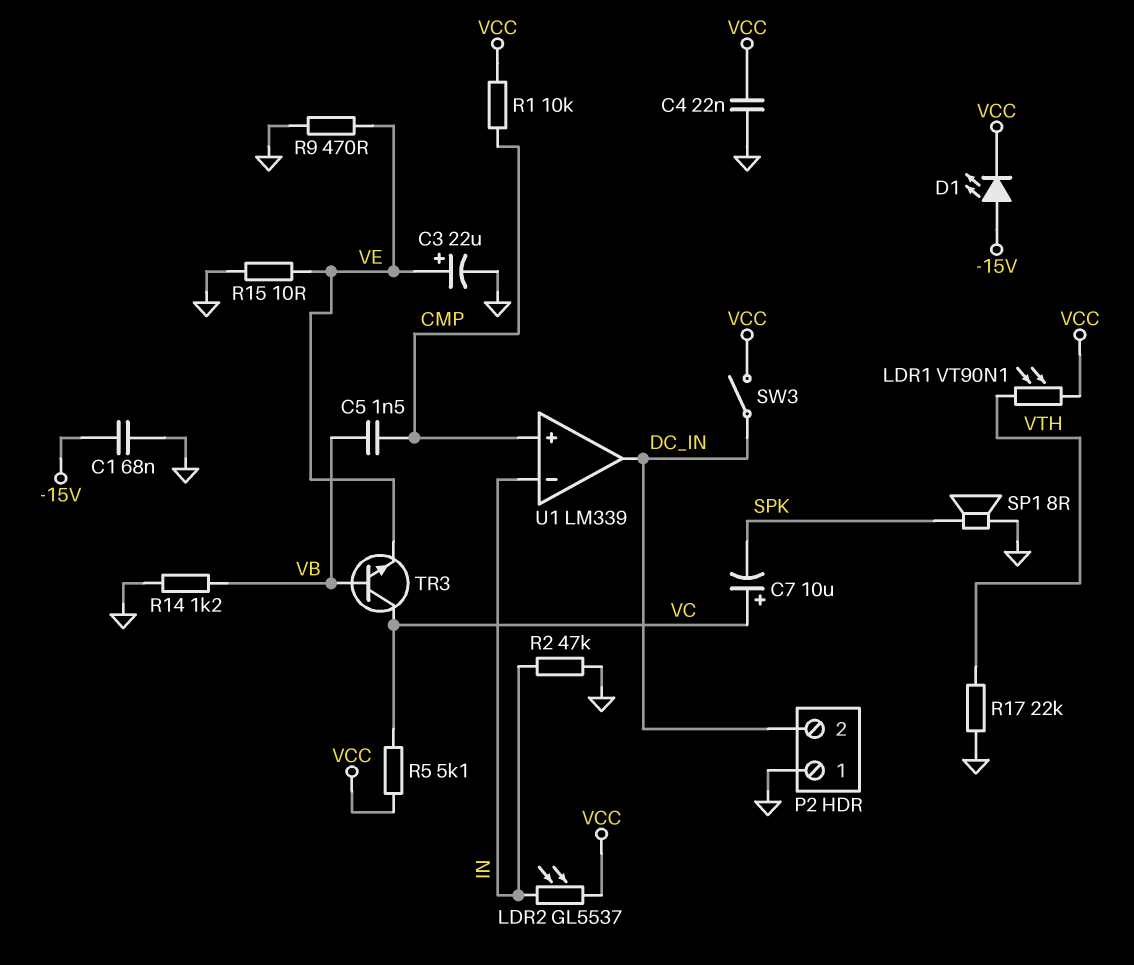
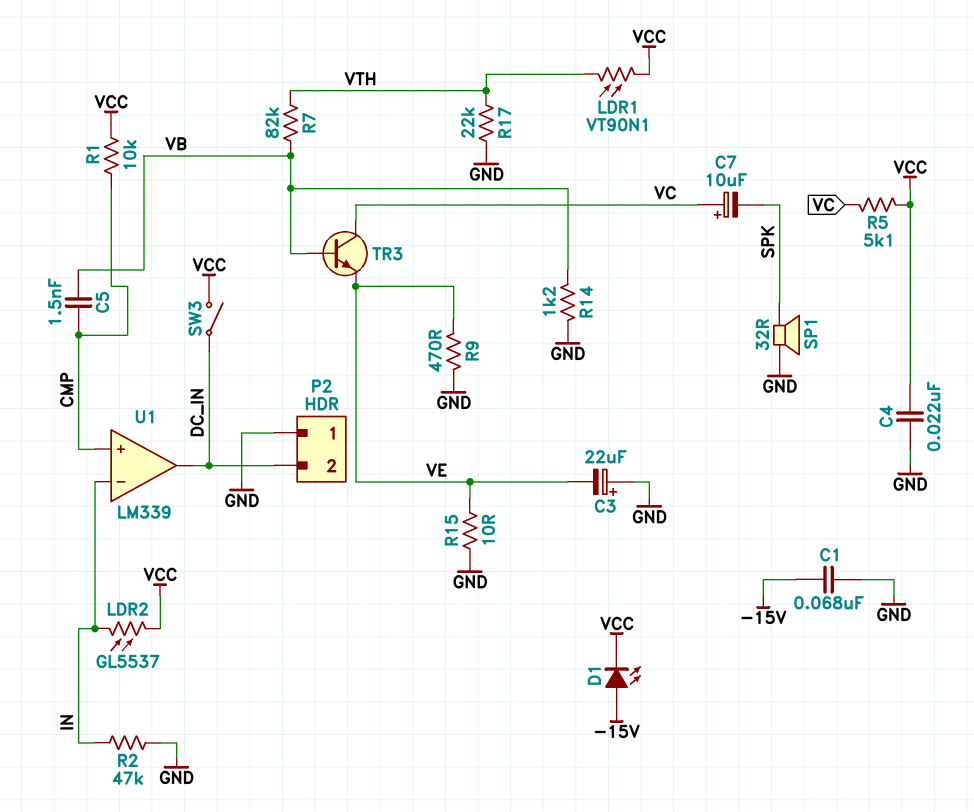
C3: 22uF (plus VE, minus GND) -> 22uF (plus GND, minus VE)
R7: none -> 82k (VB, VTH)
SP1: speaker 8R (GND, SPK) -> speaker 32R (GND, SPK)

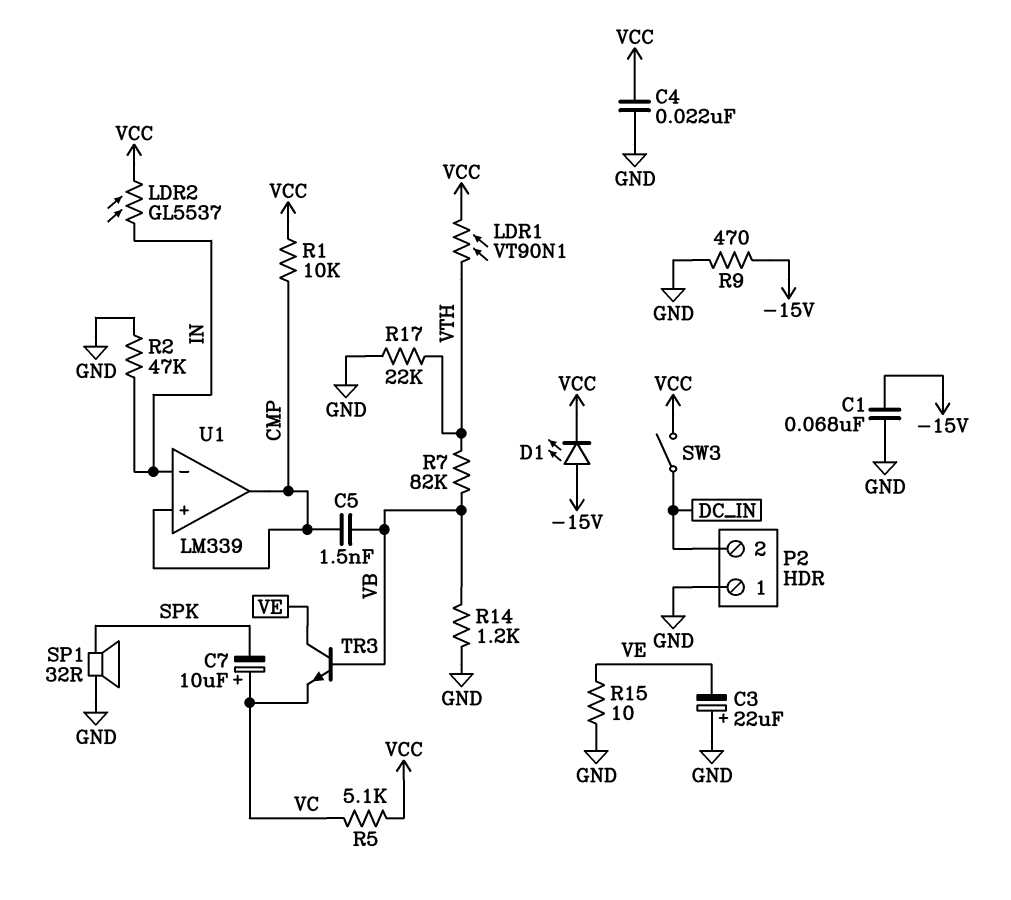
R9: 470 (GND, VE) -> 470 (-15V, GND)
TR3: NPN (B VB, C VC, E VE) -> NPN (B VB, C VE, E VC)
U1 pin out: DC_IN -> CMP

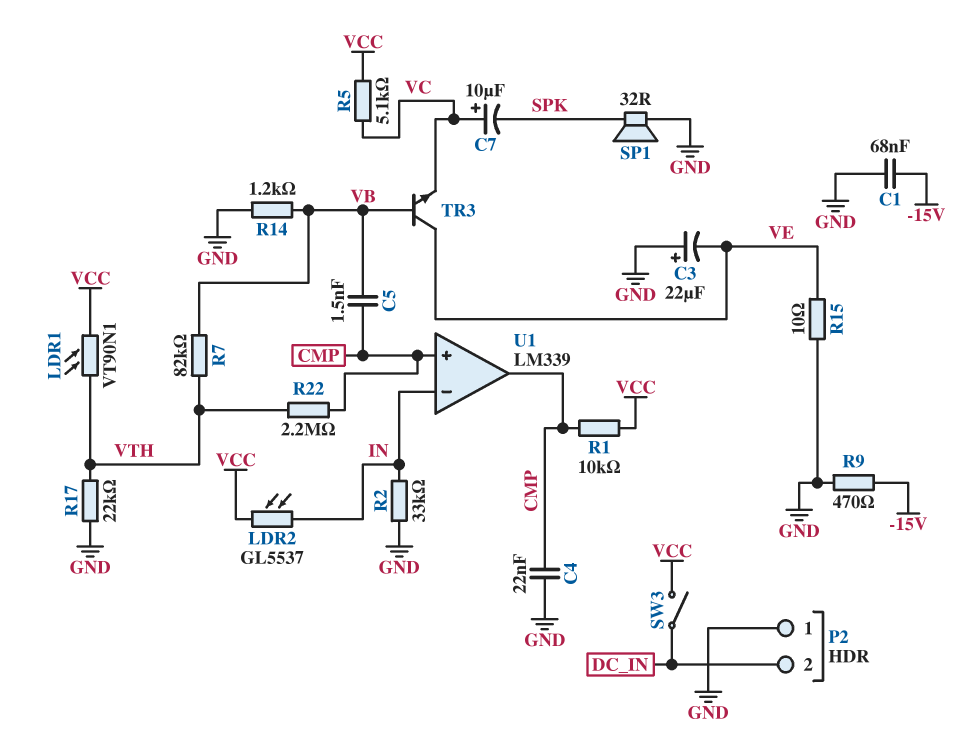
C4: 22nF (GND, VCC) -> 22nF (CMP, GND)
D1: LED (A -15V, K VCC) -> none
R2: 47k (GND, IN) -> 33k (GND, IN)
R22: none -> 2.2M (CMP, VTH)

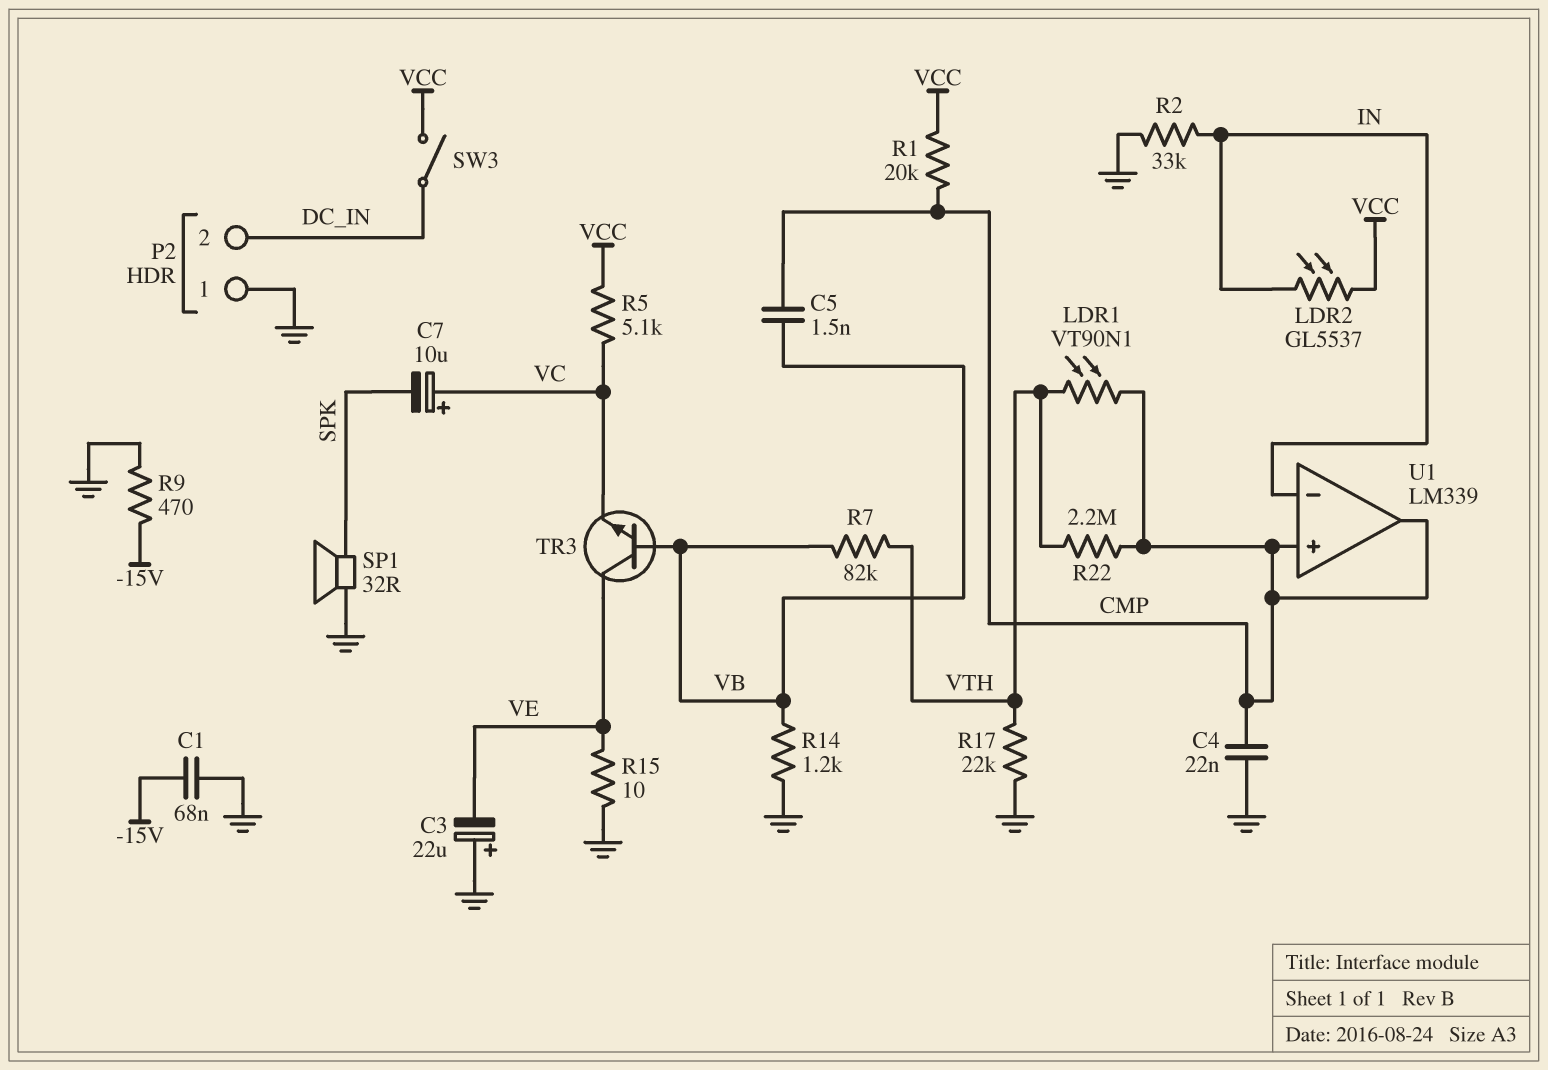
LDR1: VT90N1 (VCC, VTH) -> VT90N1 (CMP, VTH)
R1: 10k (CMP, VCC) -> 20k (CMP, VCC)

